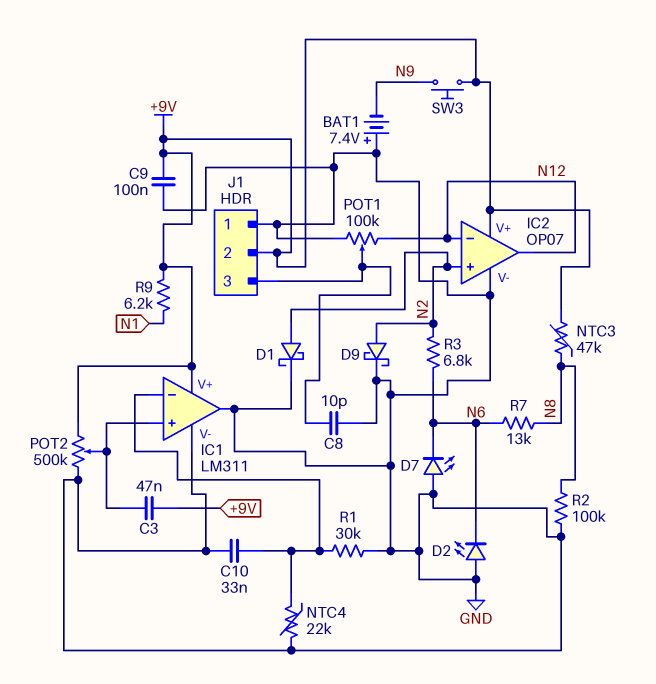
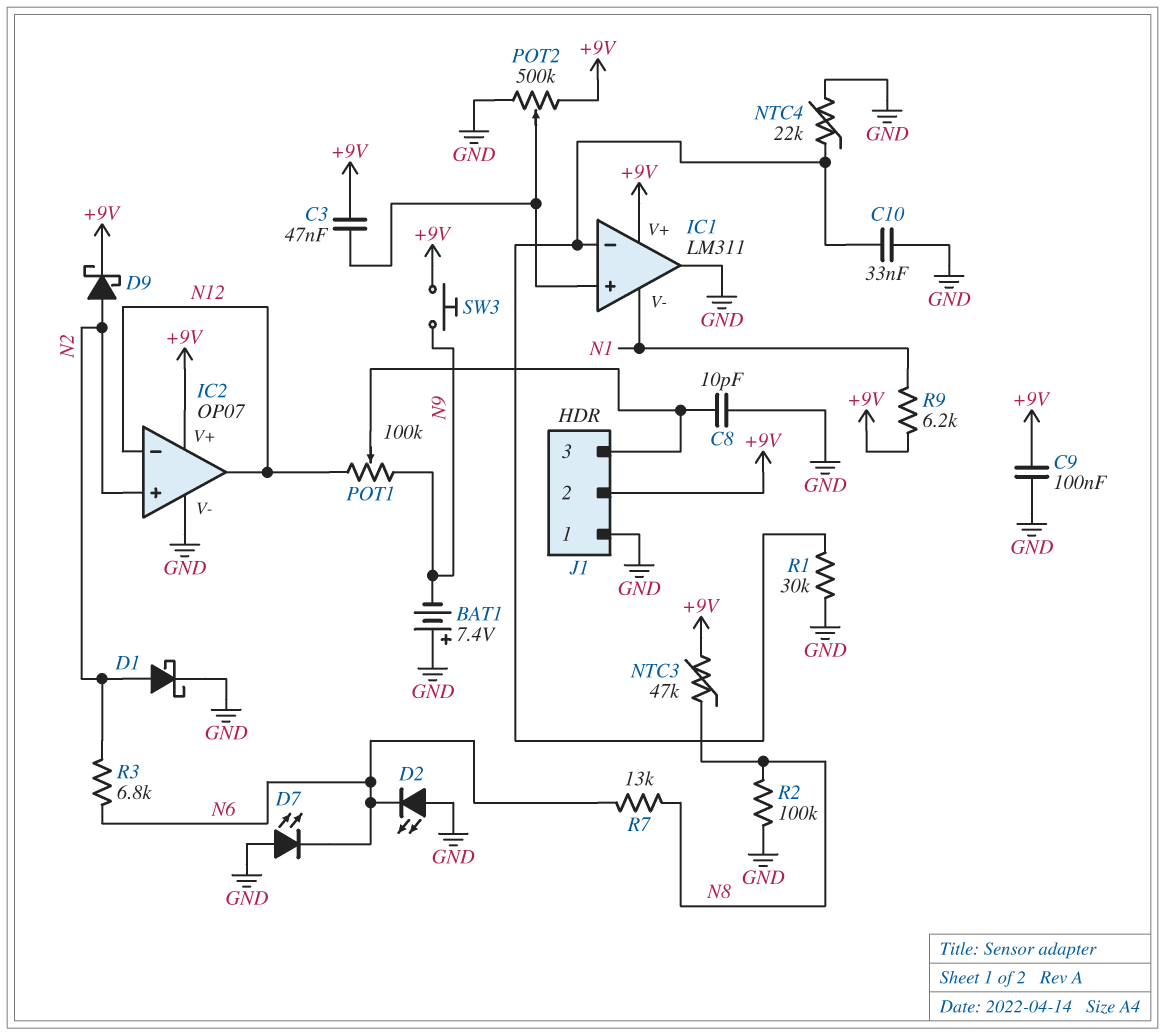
D9: schottky (A N2, K GND) -> schottky (A N2, K +9V)
IC1 pin V-: GND -> N1
POT1: 100k (GND, N12, wiper J1/3) -> 100k (N9, N12, wiper J1/3)

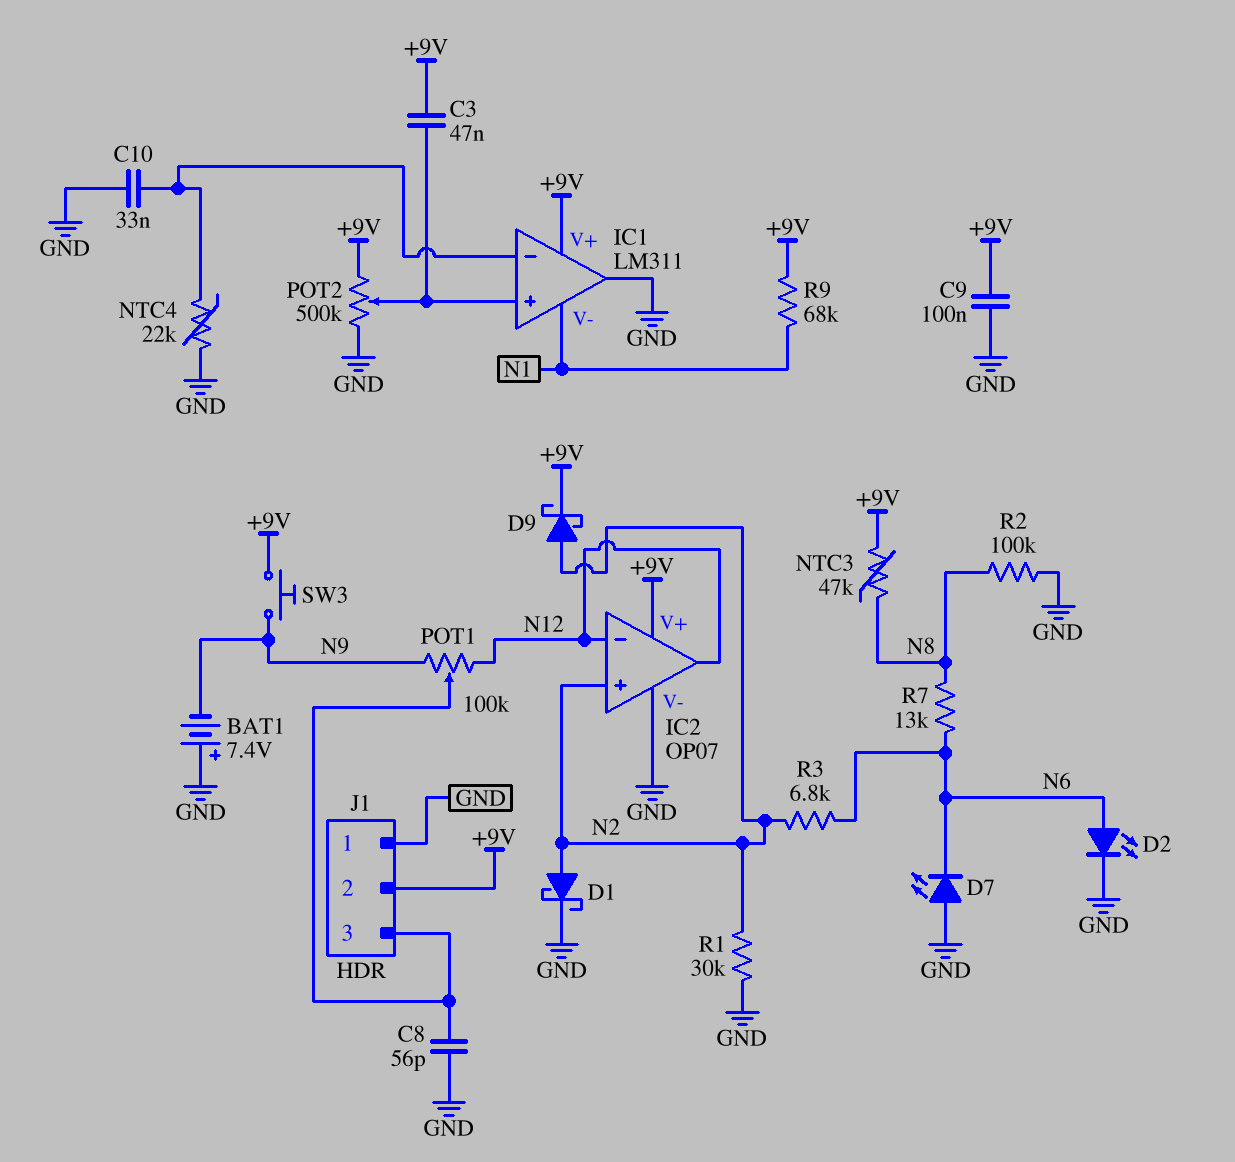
C8: 10pF (GND, J1/3) -> 56pF (GND, J1/3)
D2: LED (A GND, K N6) -> LED (A N6, K GND)
R1: 30k (GND, IC1/in-) -> 30k (GND, N2)
R9: 6.2k (+9V, N1) -> 68k (+9V, N1)

